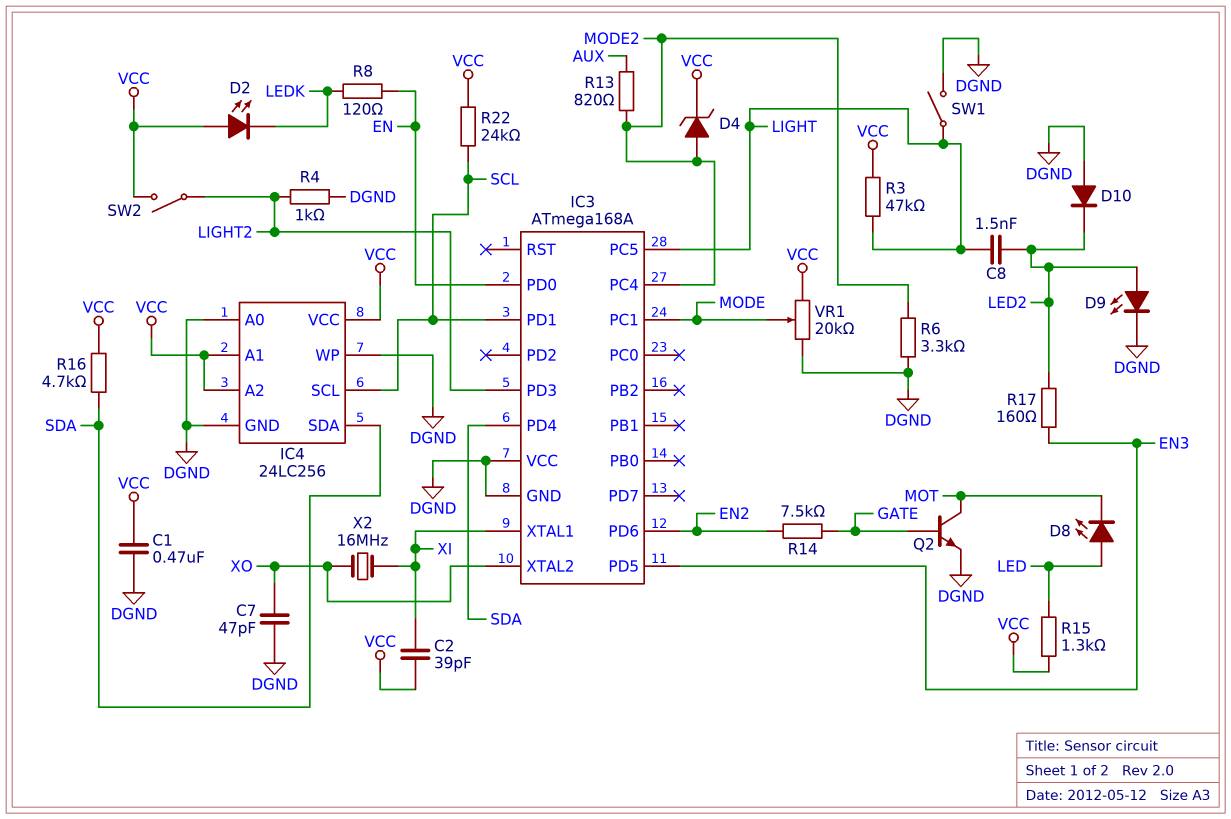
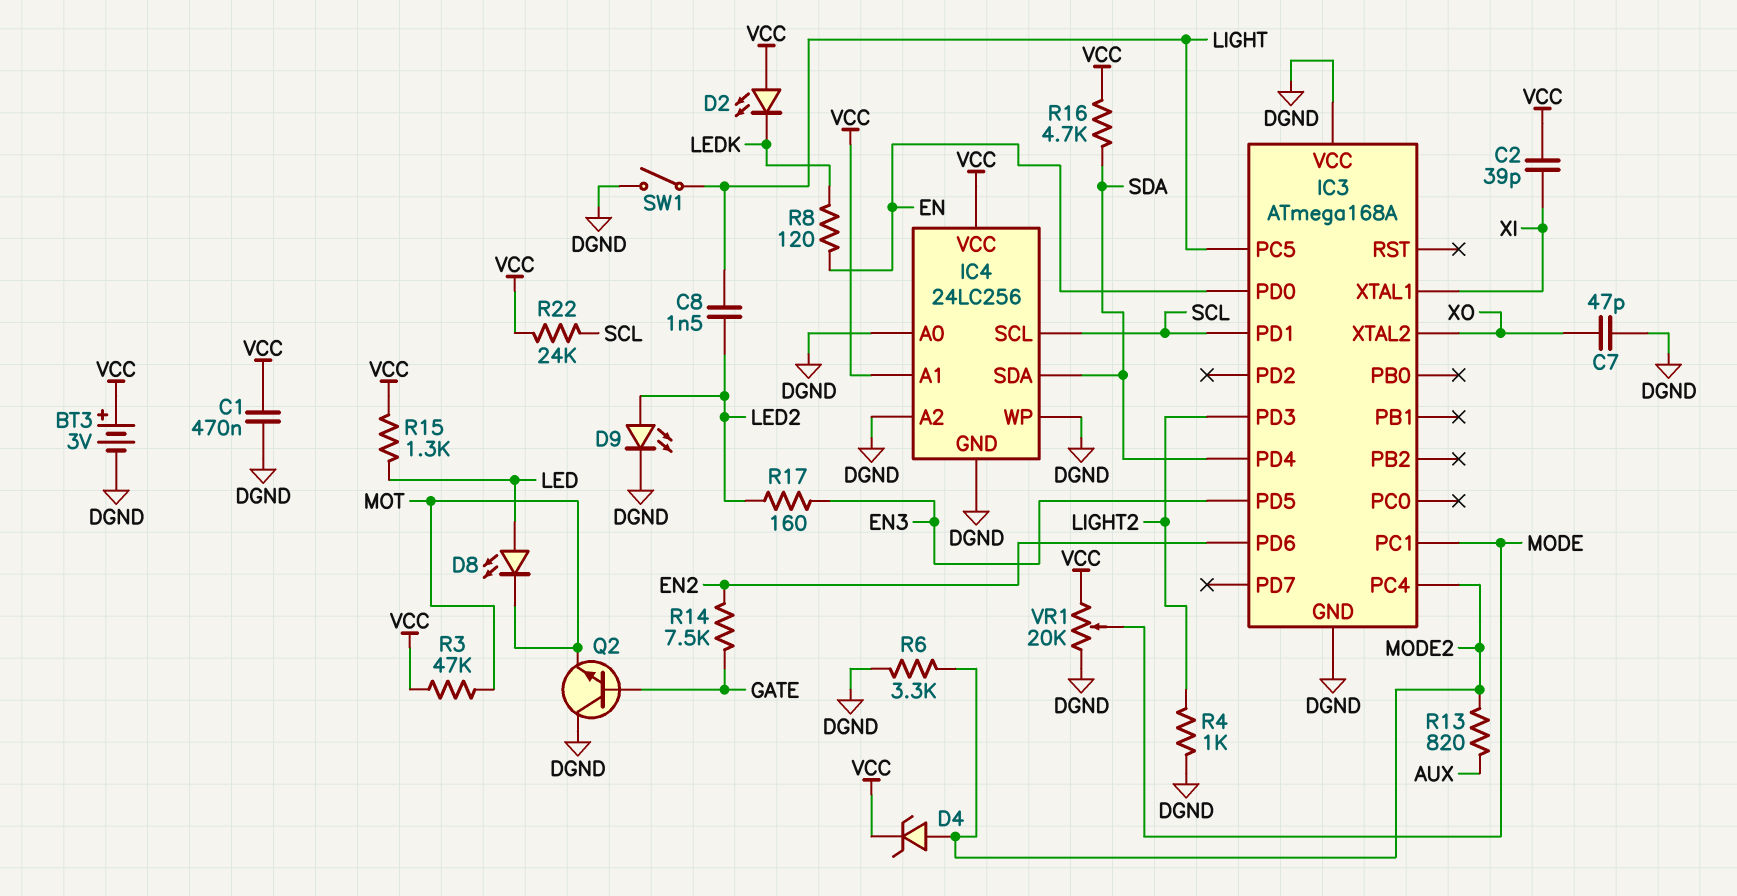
BT3: none -> 3V (plus VCC, minus DGND)
D10: diode (A DGND, K LED2) -> none
IC4 pin A2: VCC -> DGND
Q2: NPN (B GATE, C MOT, E DGND) -> NPN (B GATE, C DGND, E MOT)
R3: 47k (LIGHT, VCC) -> 47k (MOT, VCC)
SW2: switch (LIGHT2, VCC) -> none
X2: 16MHz (XI, XO) -> none

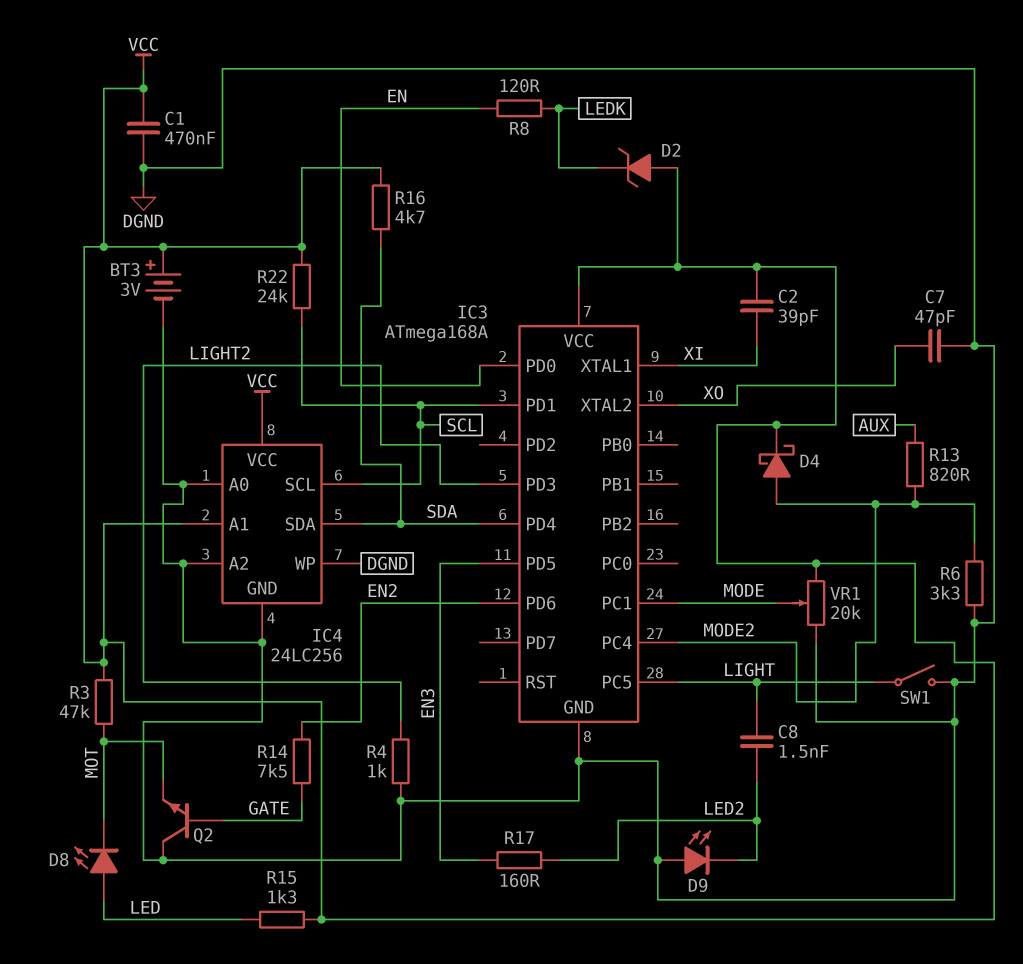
D2: LED (A VCC, K LEDK) -> zener (A VCC, K LEDK)
D4: zener (A MODE2, K VCC) -> schottky (A MODE2, K VCC)
D9: LED (A LED2, K DGND) -> LED (A DGND, K LED2)
IC3 pin VCC: DGND -> VCC

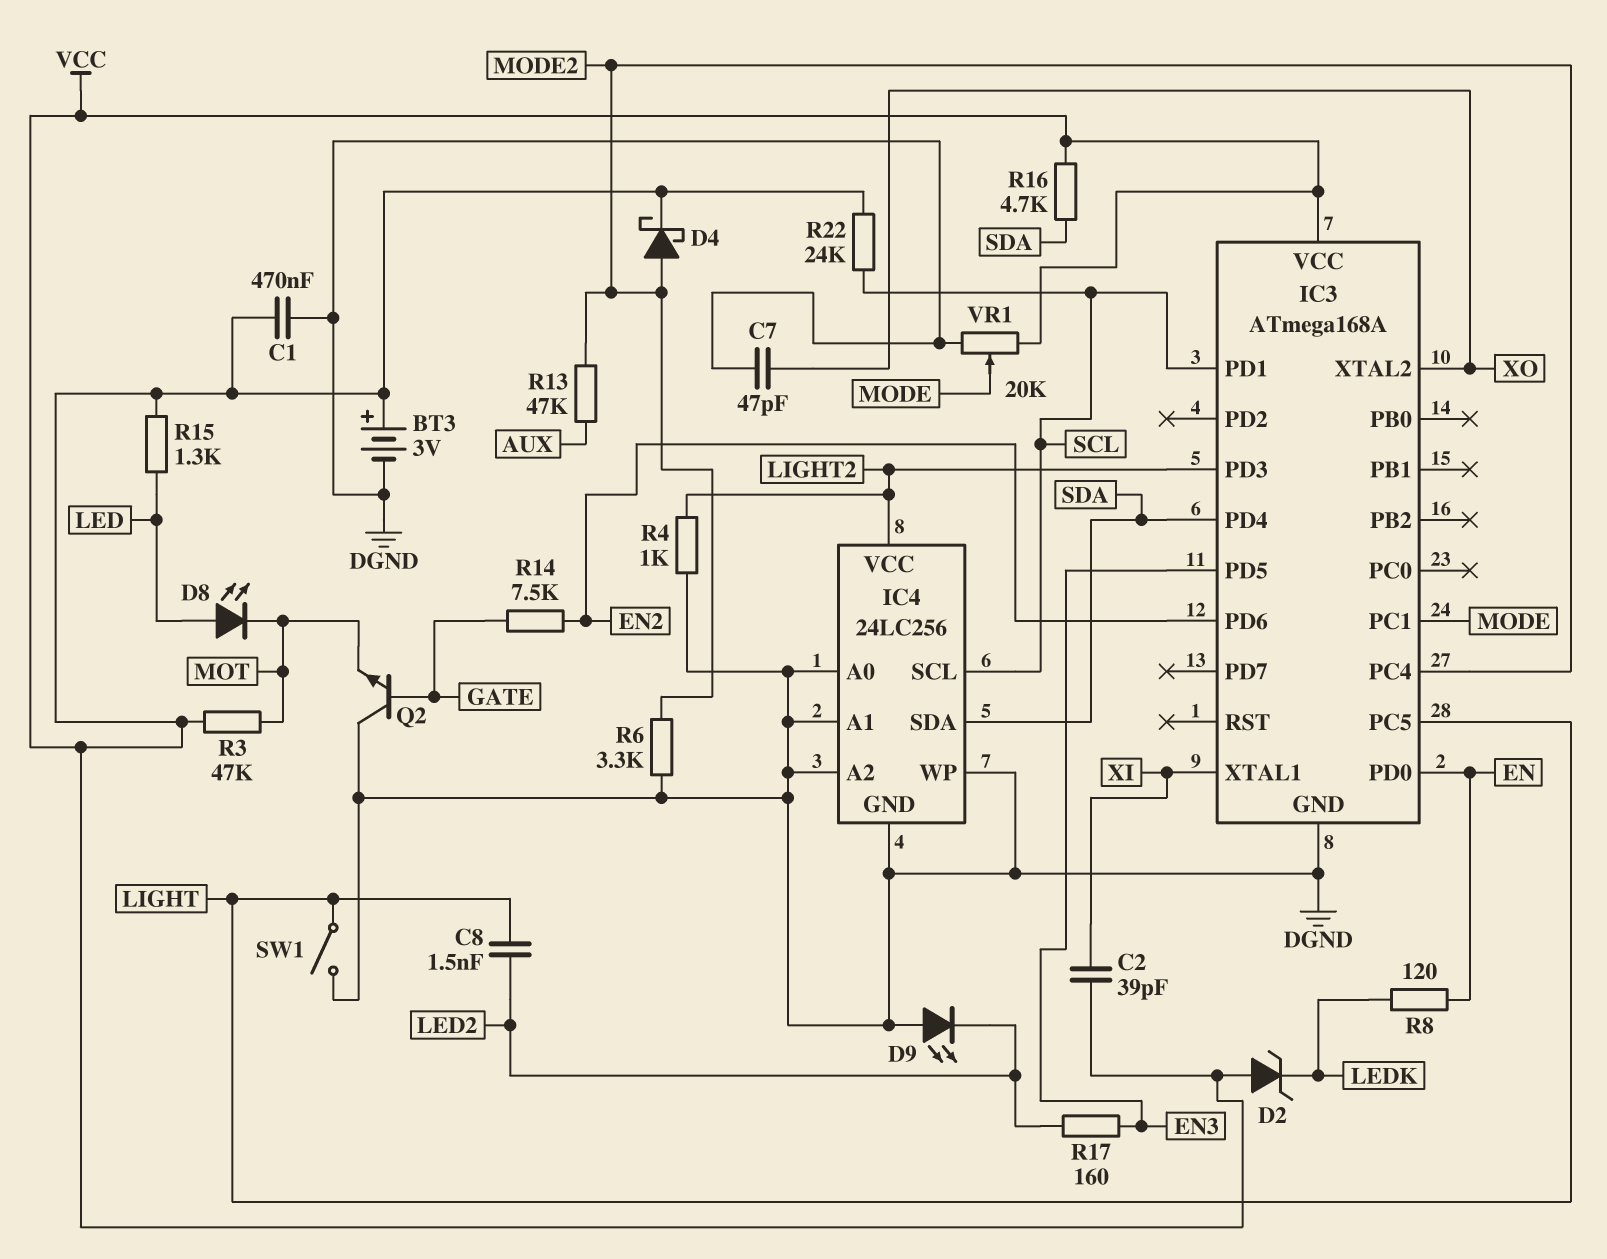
IC4 pin A1: VCC -> DGND
IC4 pin VCC: VCC -> LIGHT2
R13: 820 (AUX, MODE2) -> 47k (AUX, MODE2)

